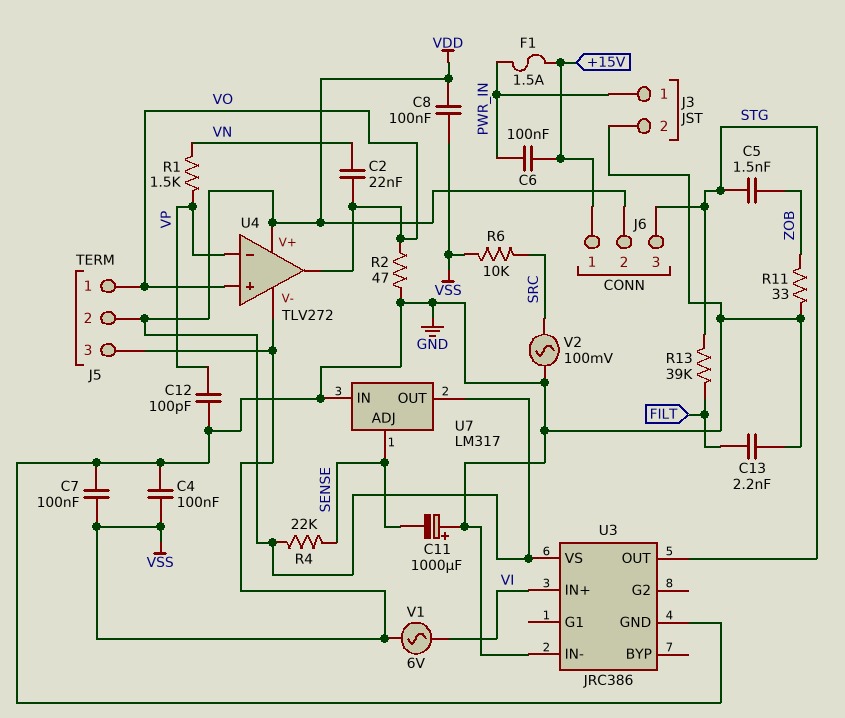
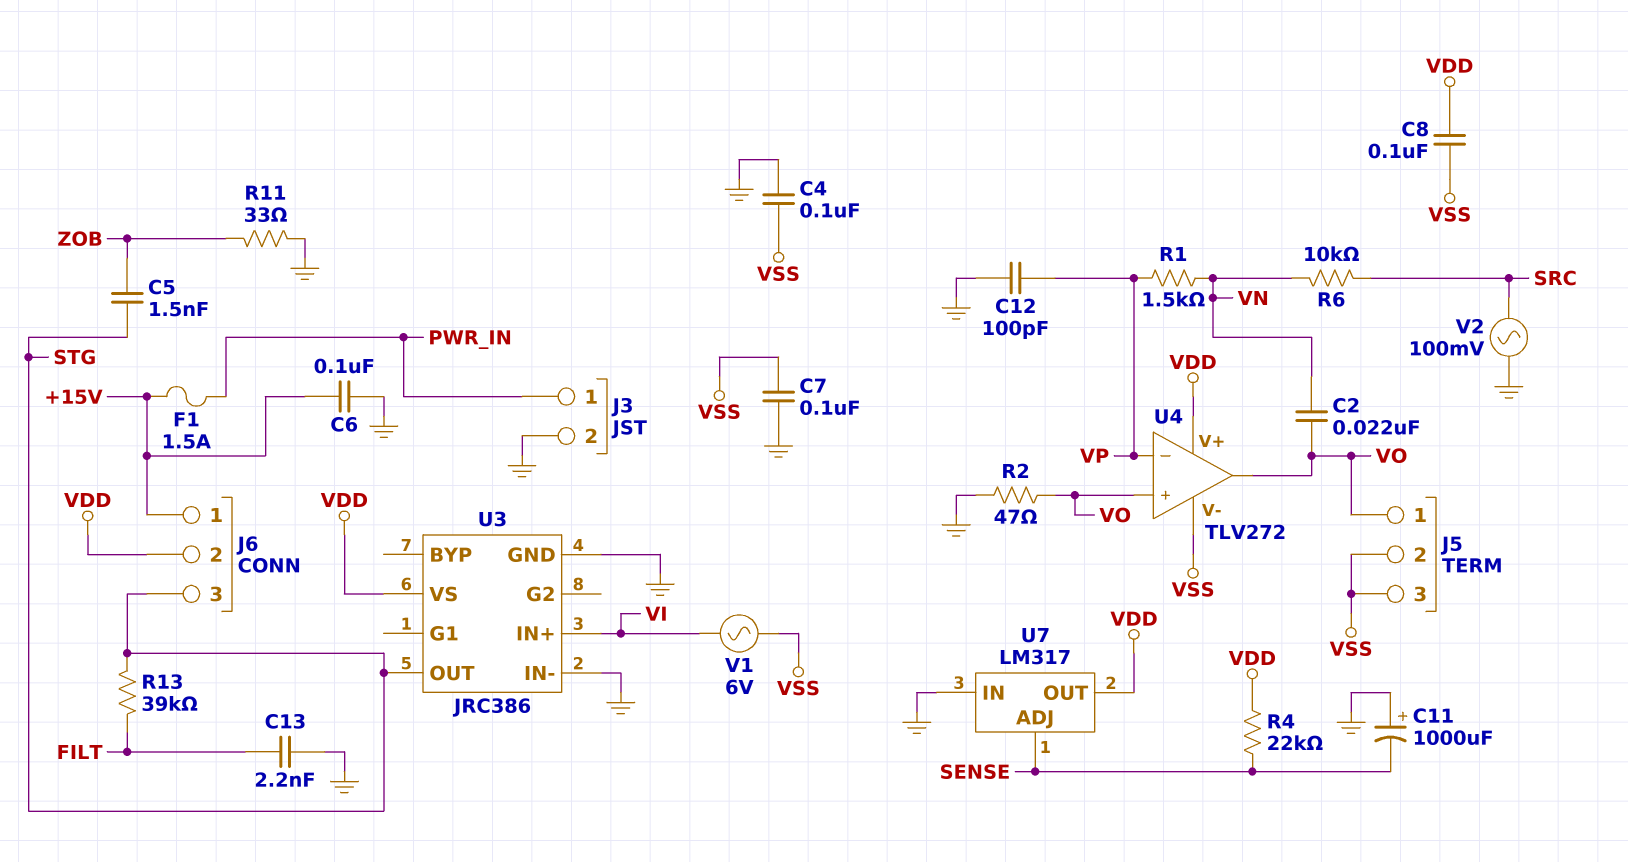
C6: 100nF (+15V, PWR_IN) -> 100nF (+15V, GND)
J5 pin 2: VDD -> VSS
R6: 10k (SRC, VSS) -> 10k (SRC, VN)

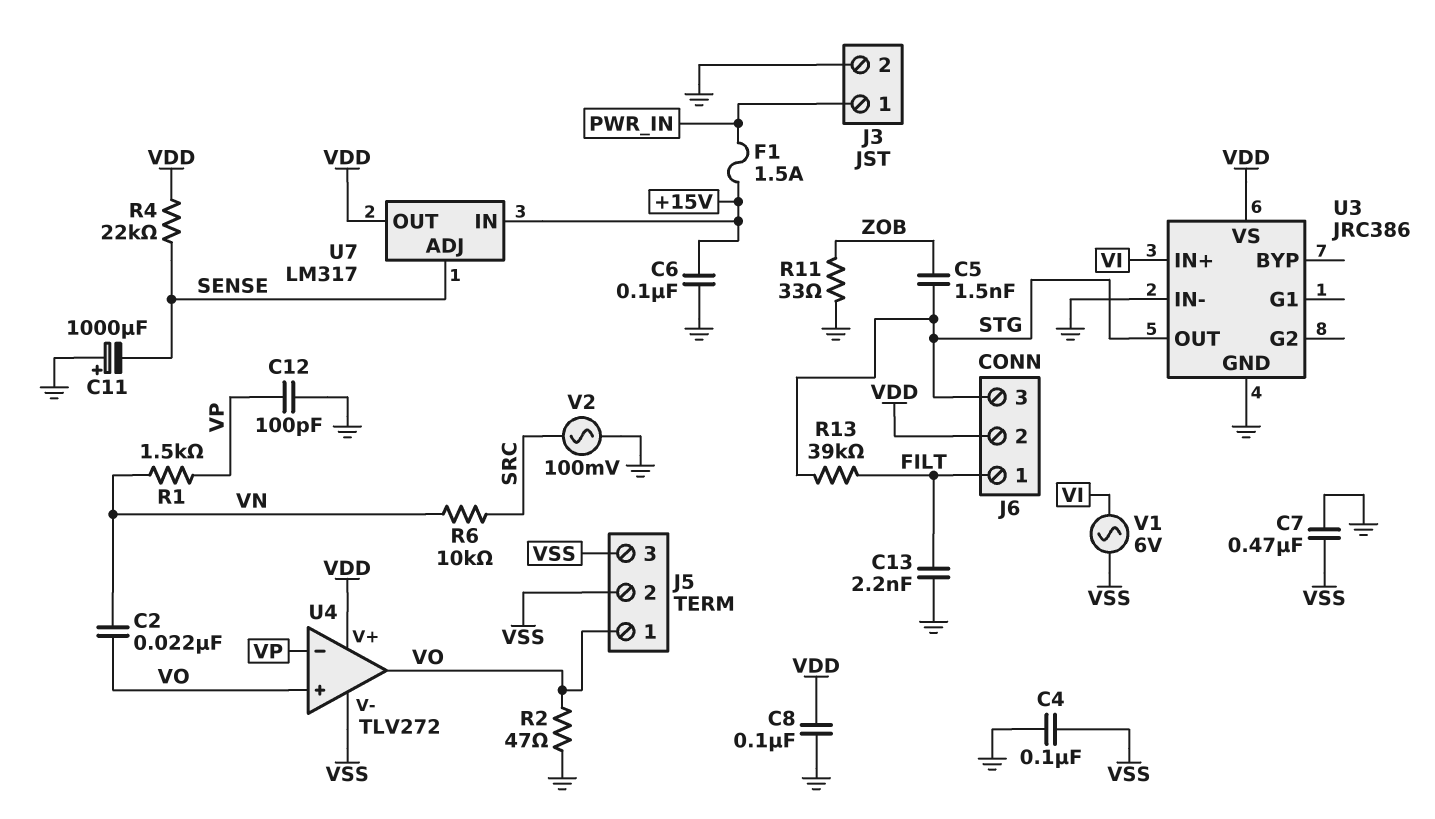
C7: 100nF (GND, VSS) -> 470nF (GND, VSS)
C8: 100nF (VDD, VSS) -> 100nF (GND, VDD)
J6 pin 1: +15V -> FILT
U7 pin IN: GND -> +15V

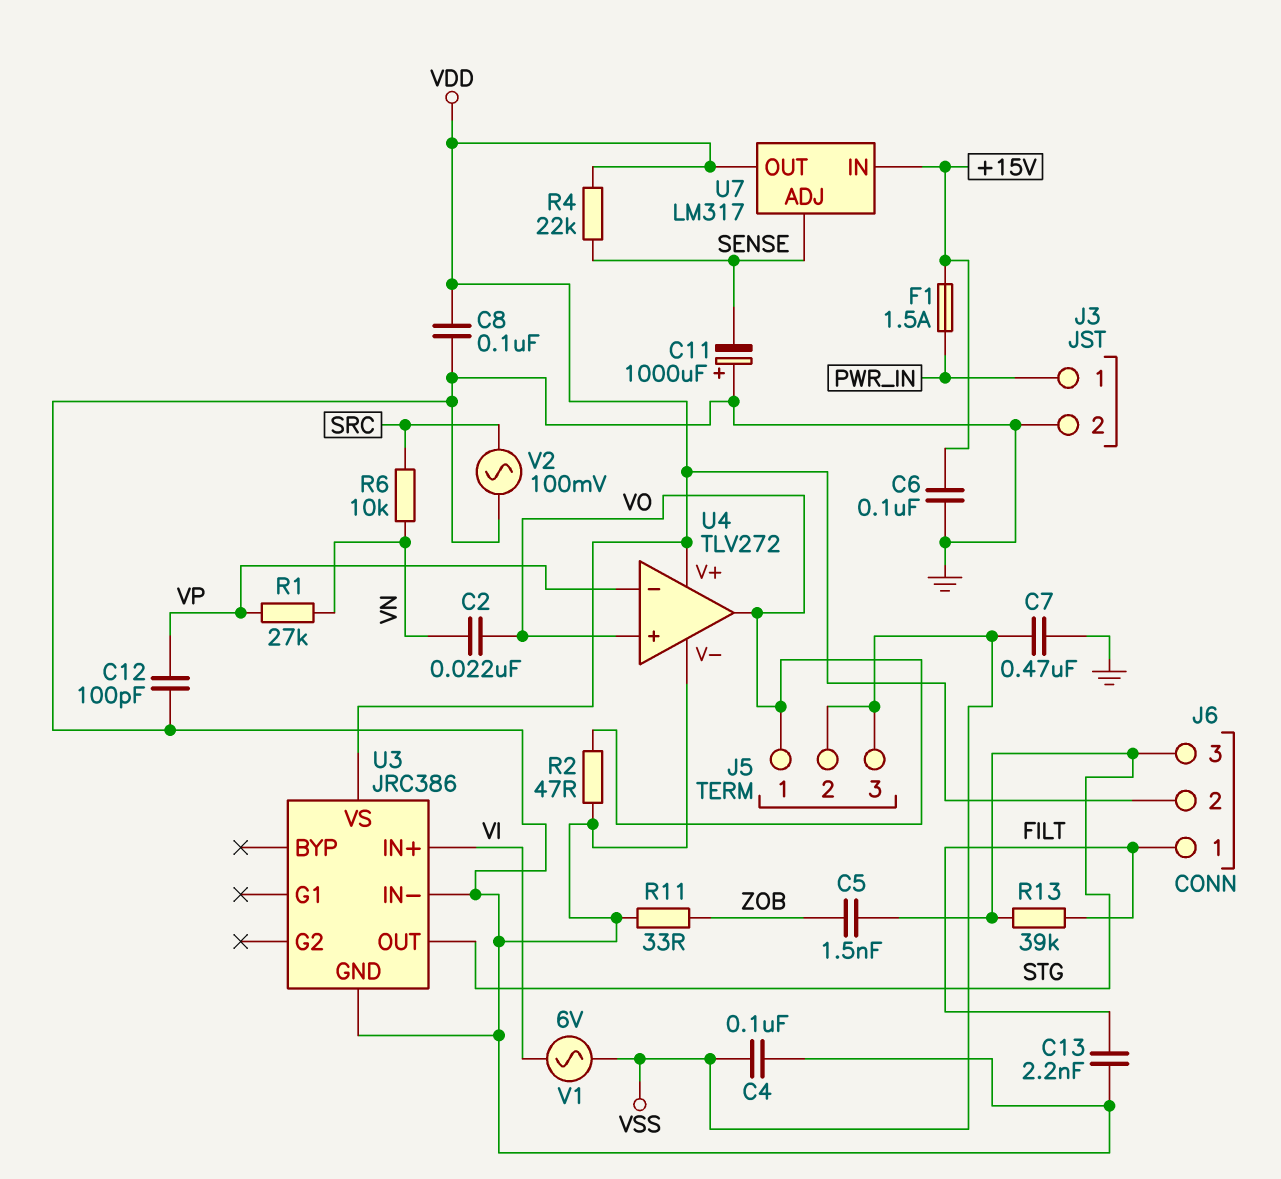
R1: 1.5k (VN, VP) -> 27k (VN, VP)
U4 pin V-: VSS -> GND

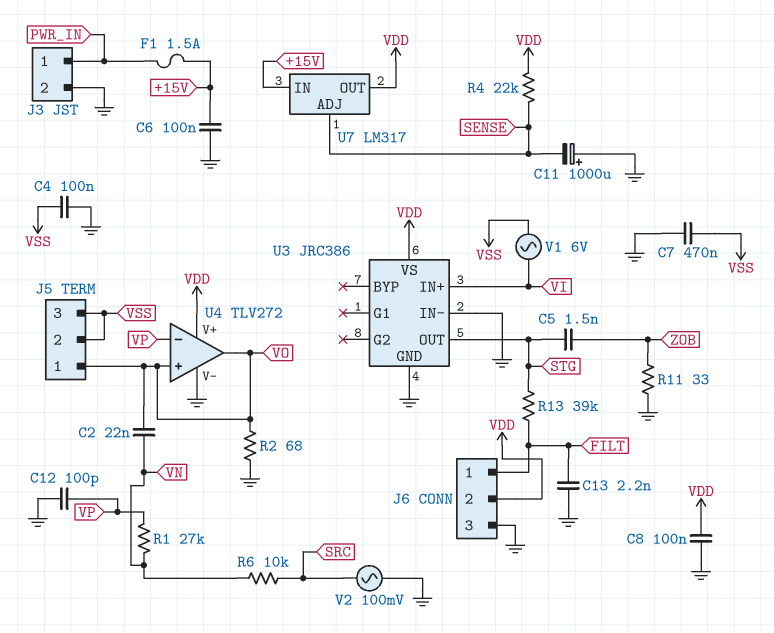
J6 pin 3: STG -> GND
R2: 47 (GND, VO) -> 68 (GND, VO)

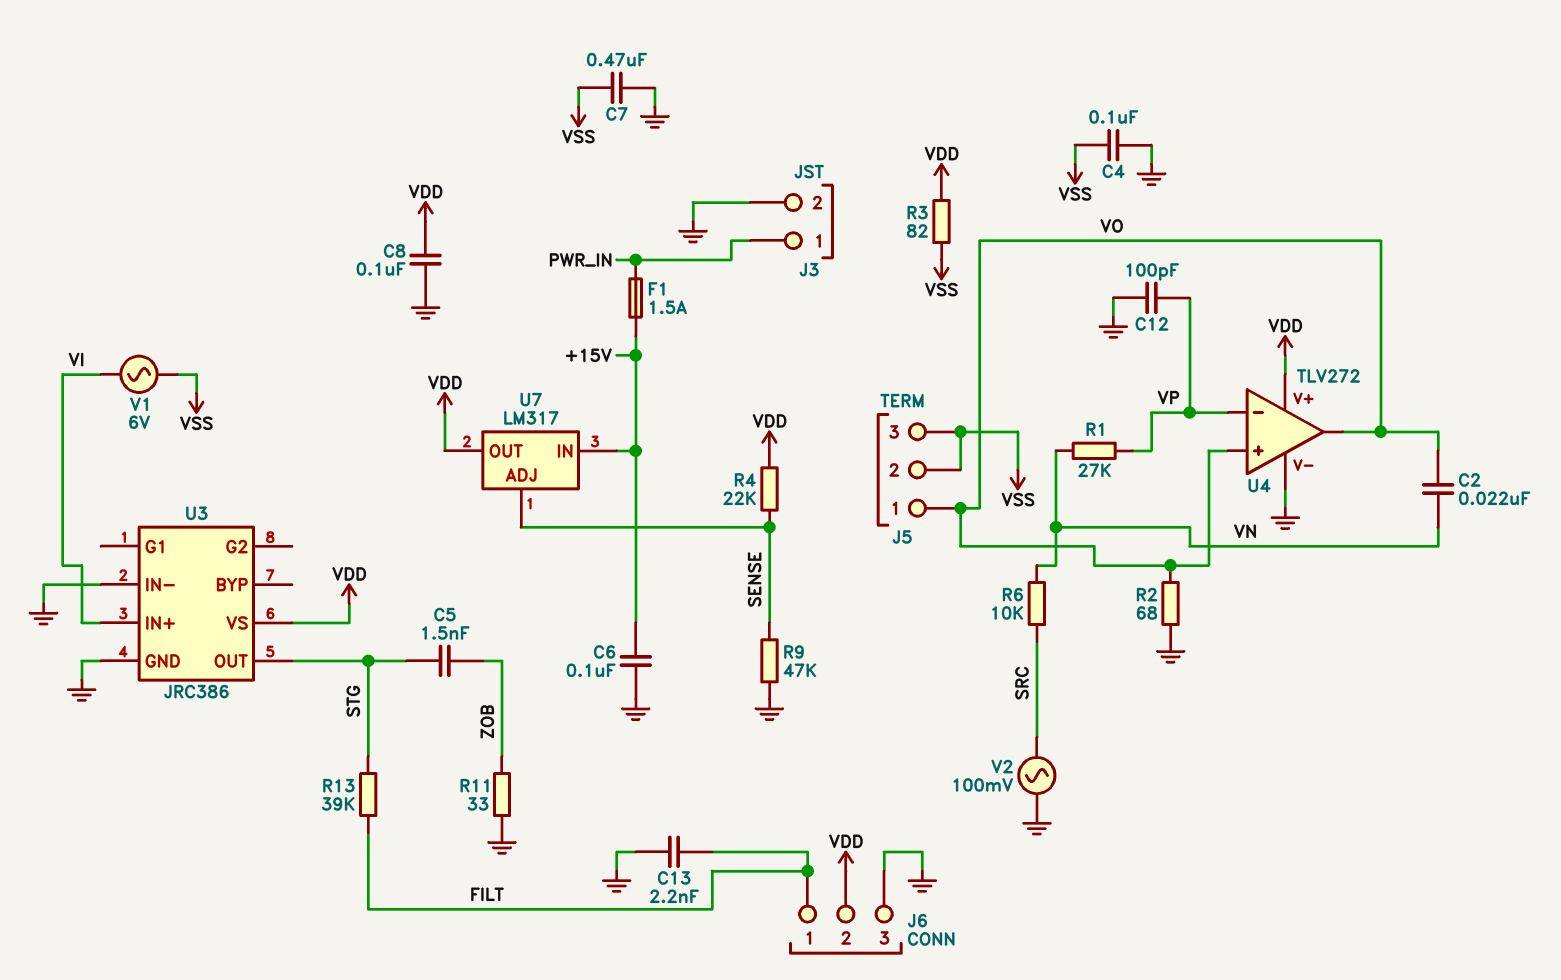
C11: 1000uF (plus GND, minus SENSE) -> none
R3: none -> 82 (VDD, VSS)
R9: none -> 47k (GND, SENSE)

